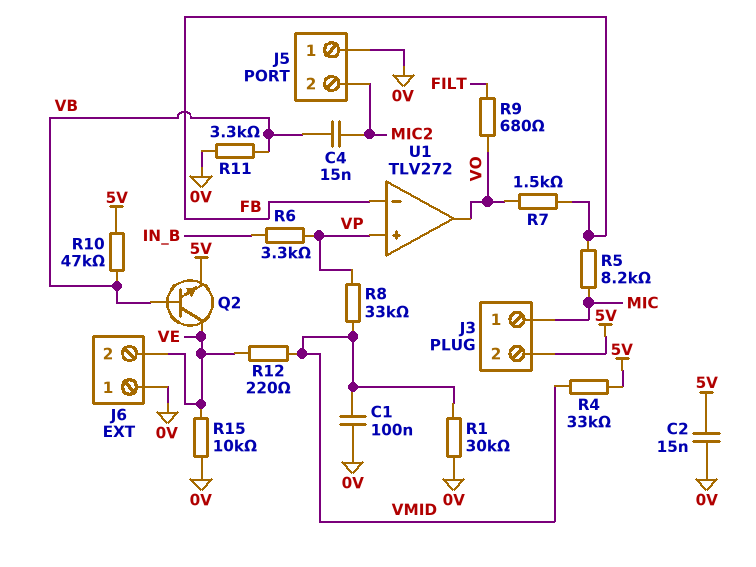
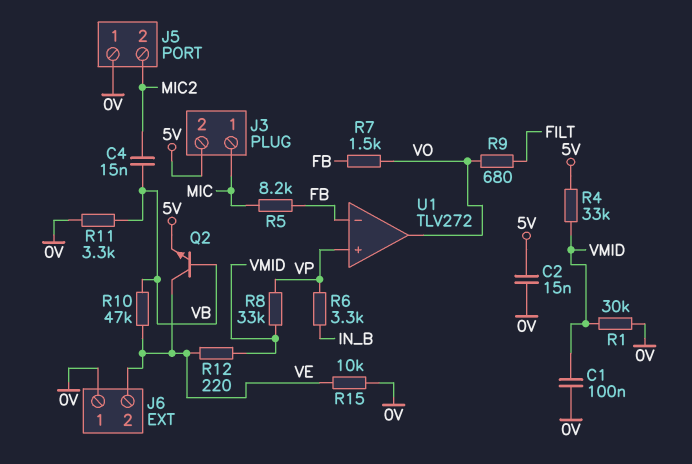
R10: 47k (5V, VB) -> 47k (VB, VE)

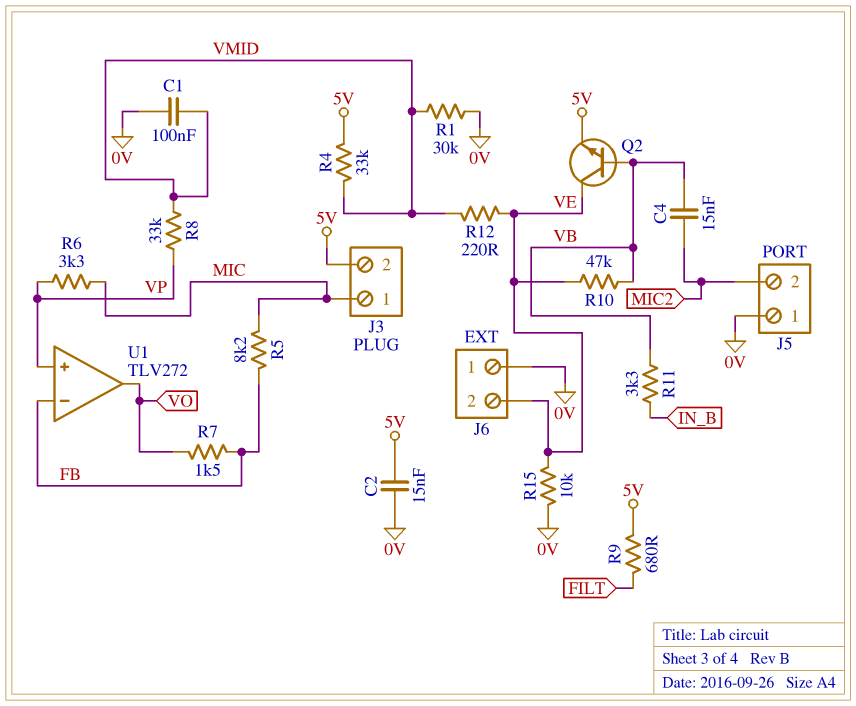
R6: 3.3k (IN_B, VP) -> 3.3k (MIC, VP)
R9: 680 (FILT, VO) -> 680 (5V, FILT)
R11: 3.3k (0V, VB) -> 3.3k (IN_B, VB)

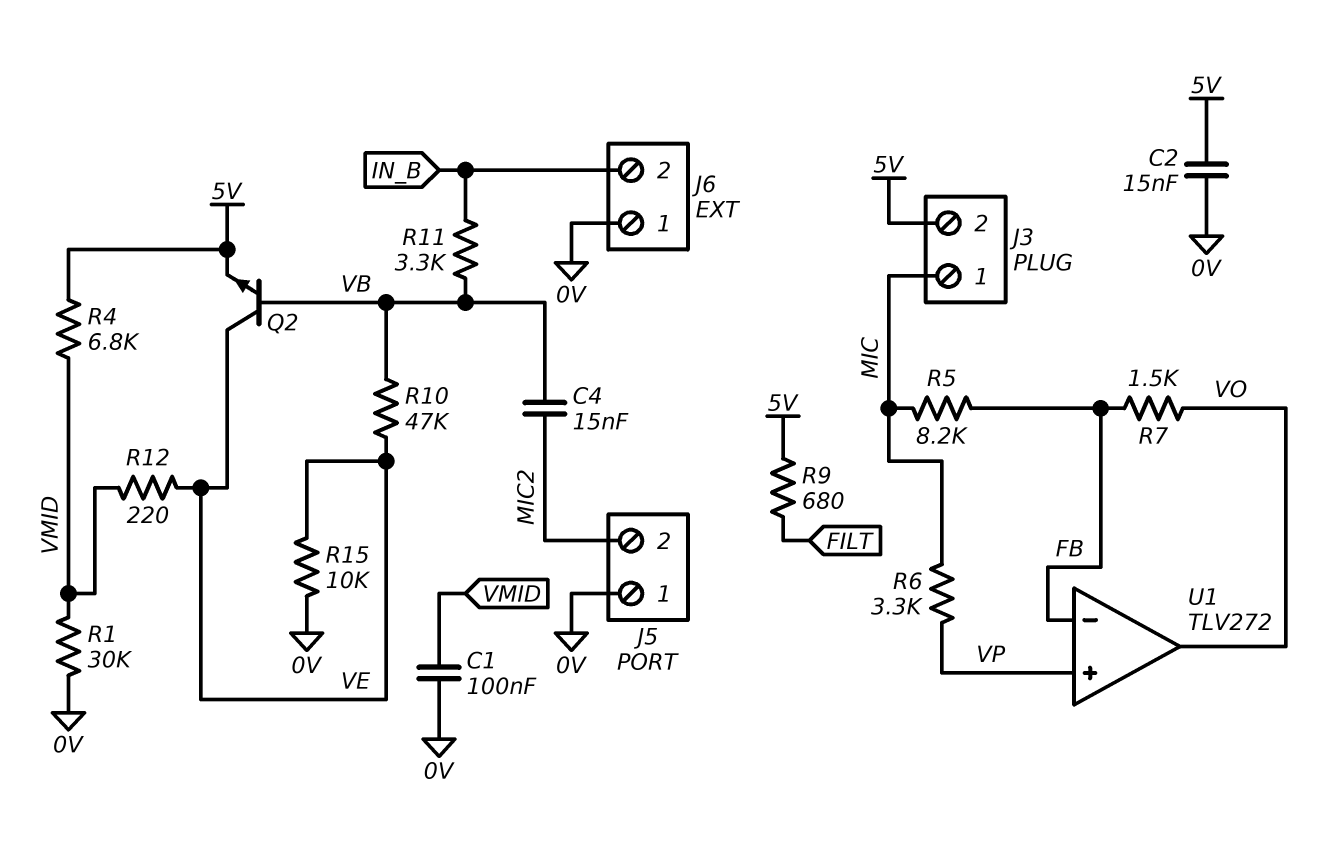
J6 pin 2: VE -> IN_B
R4: 33k (5V, VMID) -> 6.8k (5V, VMID)
R8: 33k (VMID, VP) -> none

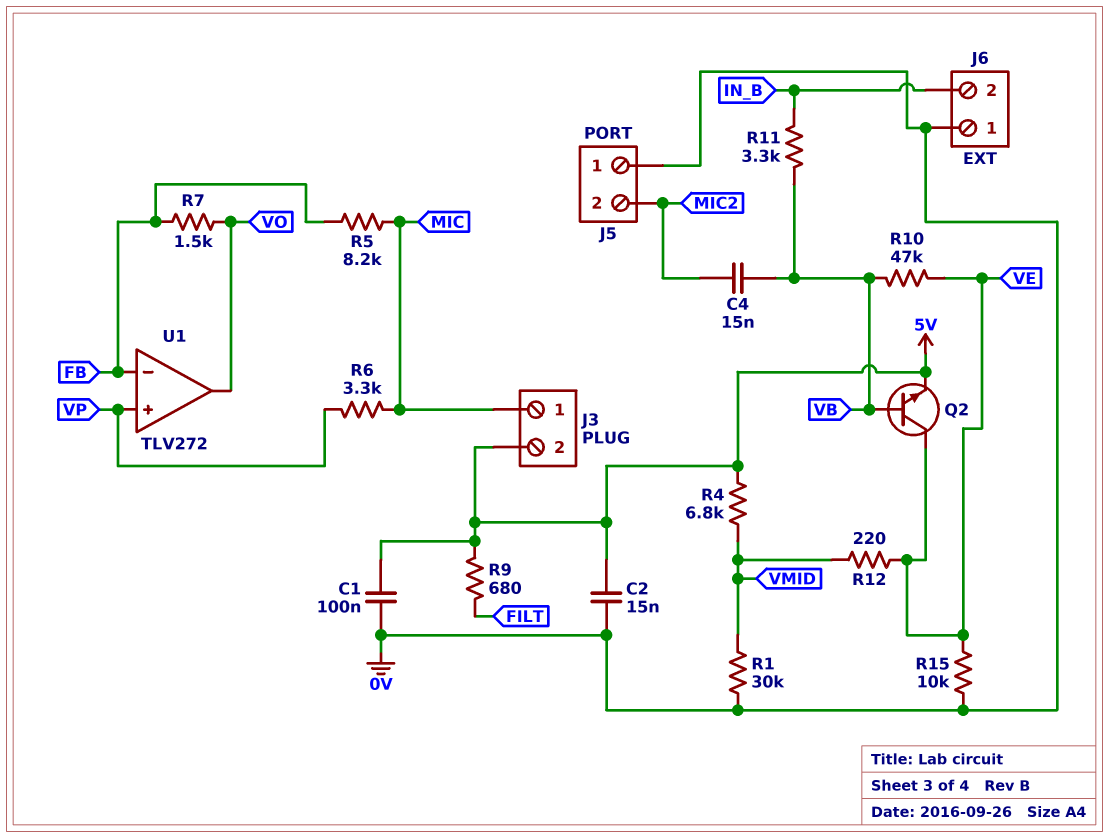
C1: 100nF (0V, VMID) -> 100nF (0V, 5V)

